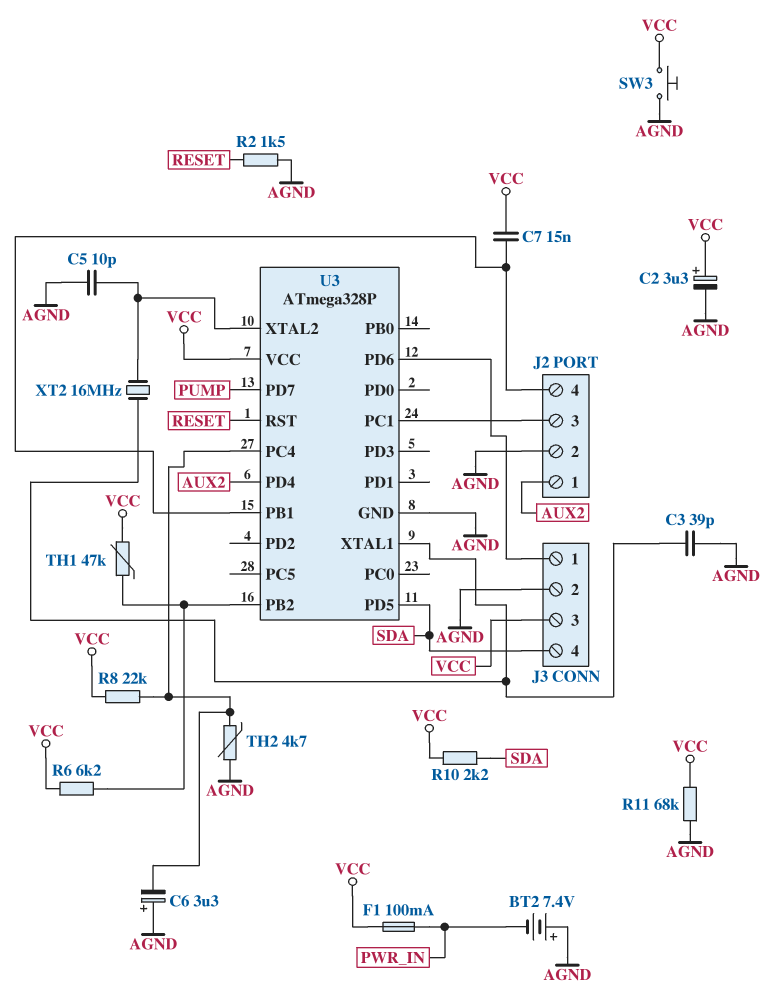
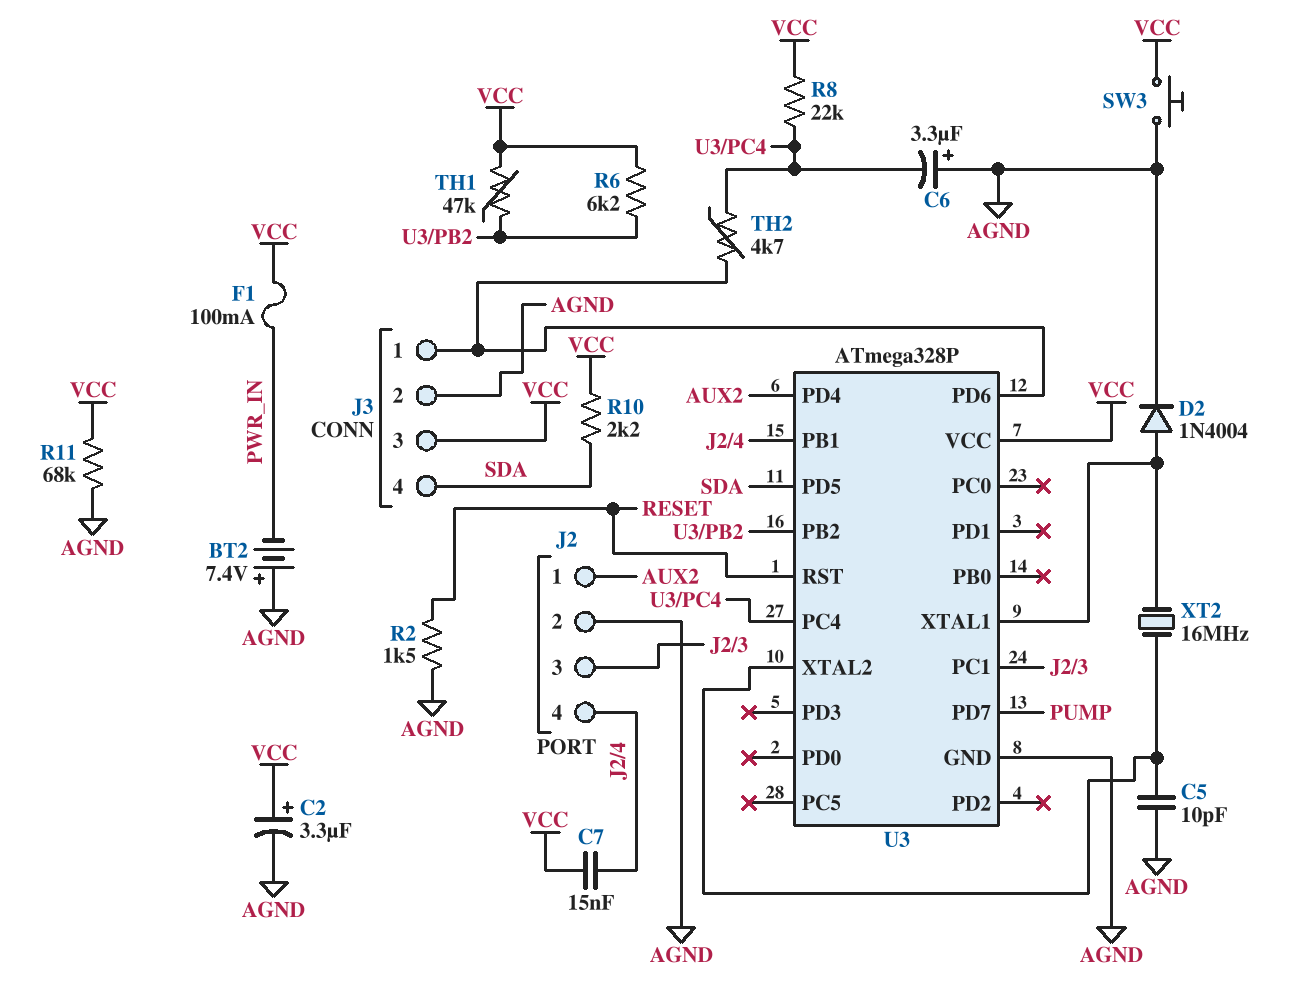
C3: 39pF (AGND, U3/XTAL1) -> none
D2: none -> diode 1N4004 (A U3/XTAL1, K AGND)
TH2: 4.7k (AGND, U3/PC4) -> 4.7k (J3/1, U3/PC4)

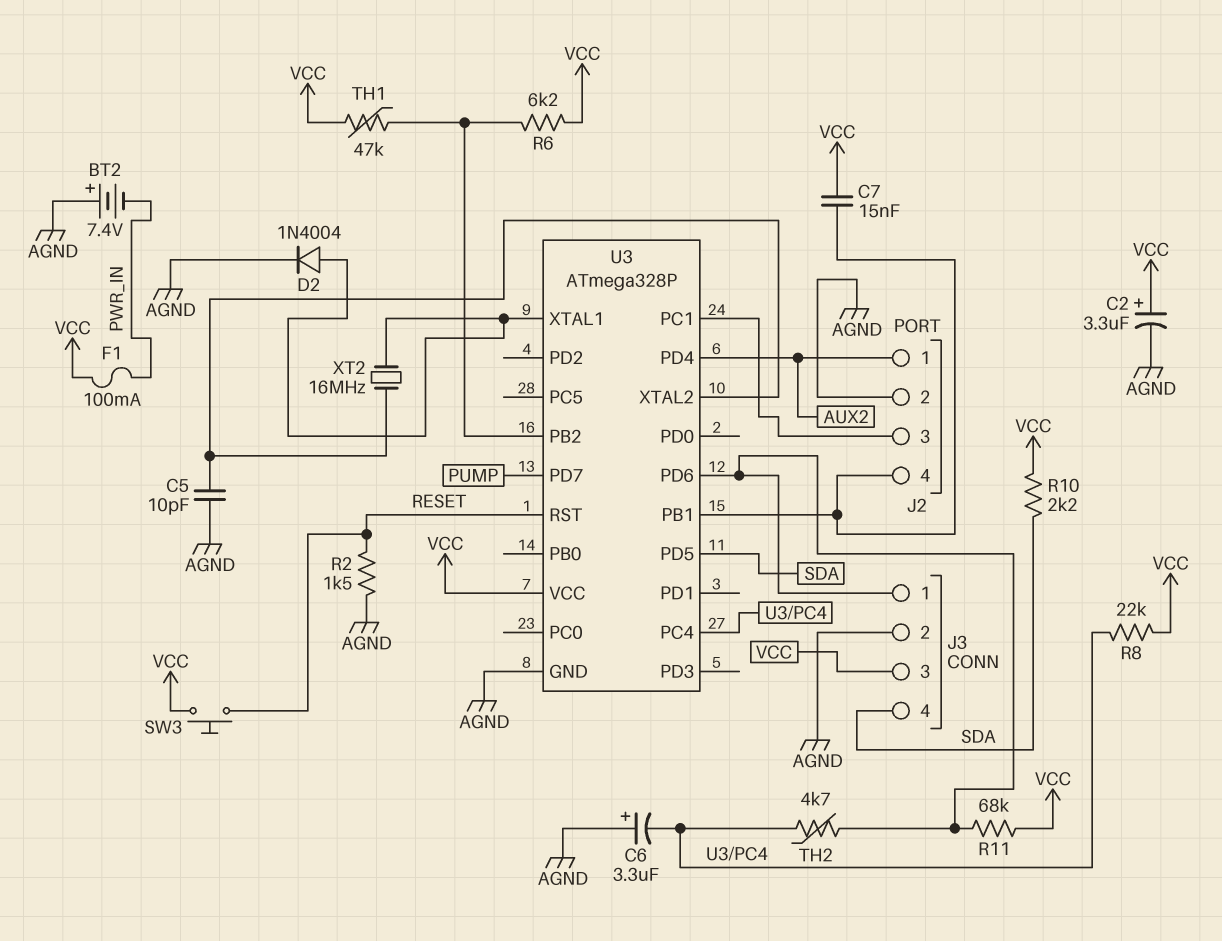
R11: 68k (AGND, VCC) -> 68k (J3/1, VCC)
SW3: button (AGND, VCC) -> button (RESET, VCC)

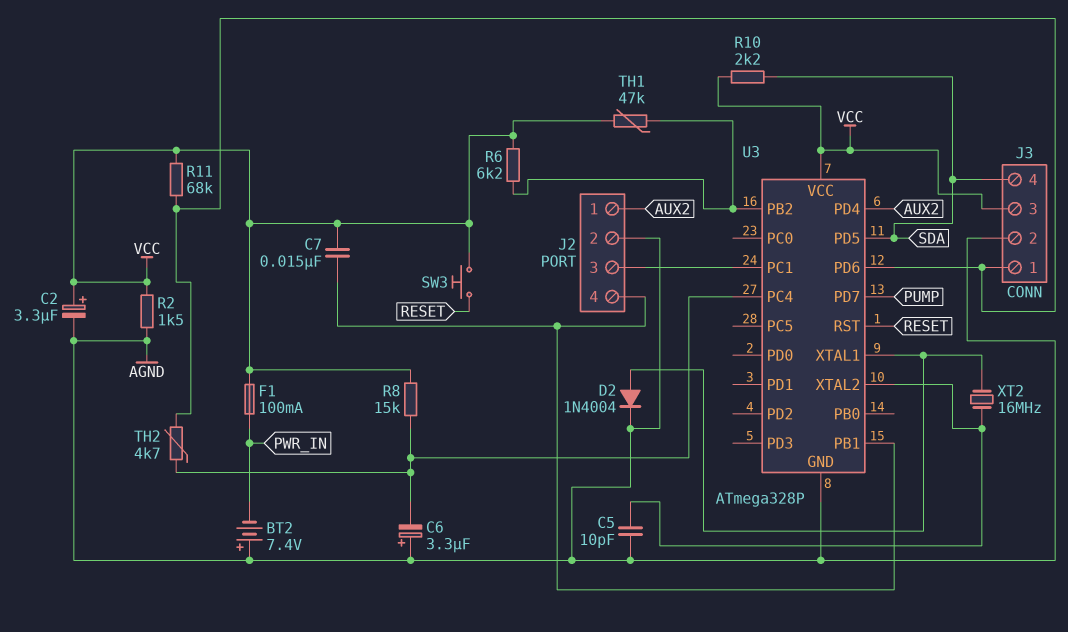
R2: 1.5k (AGND, RESET) -> 1.5k (AGND, VCC)
R8: 22k (U3/PC4, VCC) -> 15k (U3/PC4, VCC)

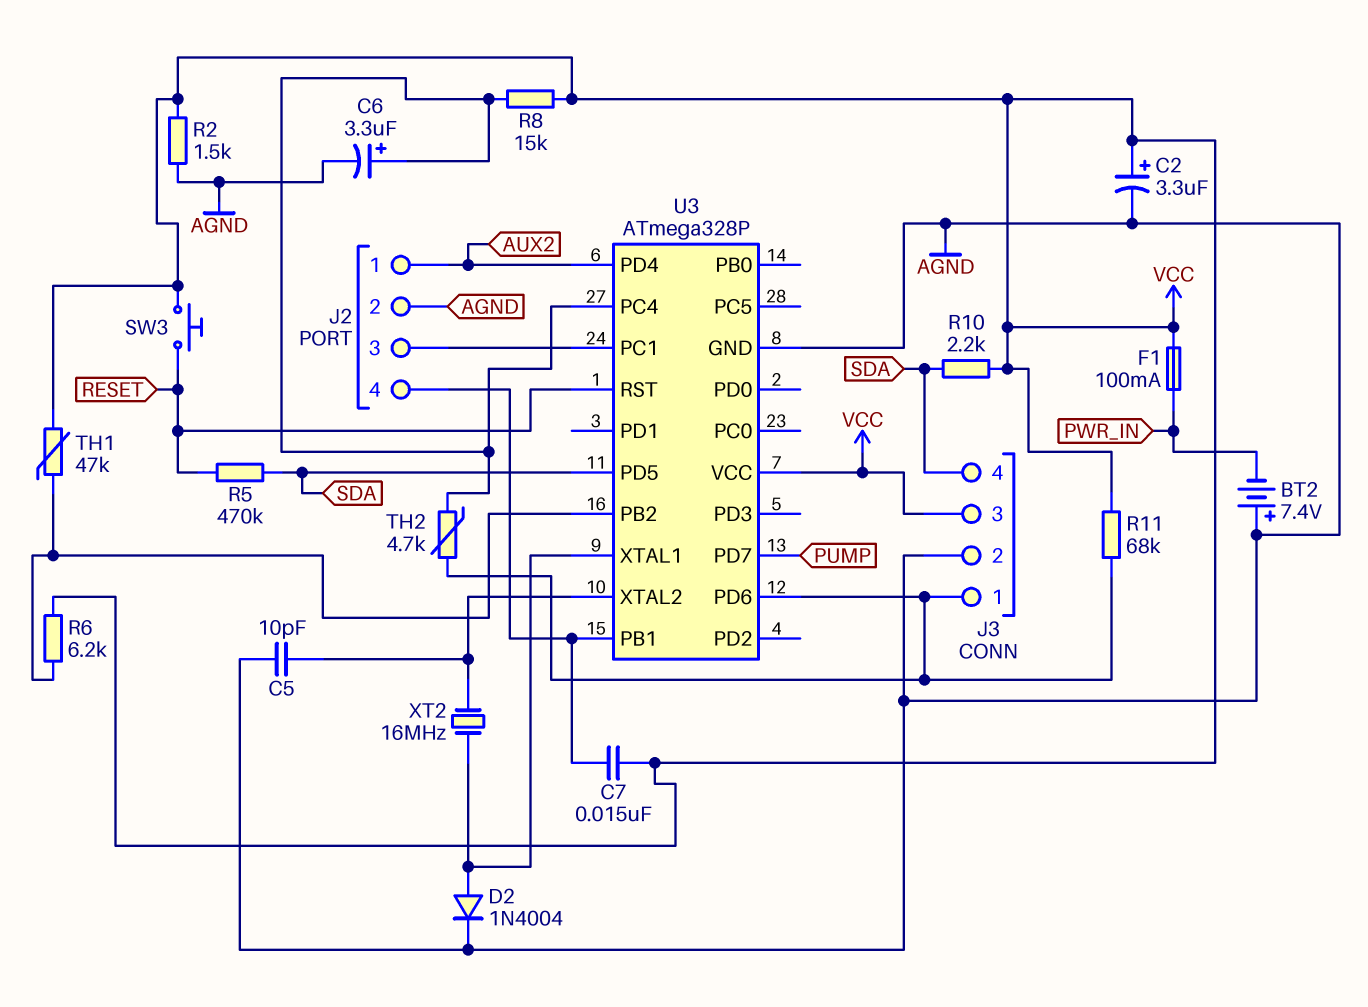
C6: 3.3uF (plus AGND, minus U3/PC4) -> 3.3uF (plus U3/PC4, minus AGND)
R5: none -> 470k (RESET, SDA)

